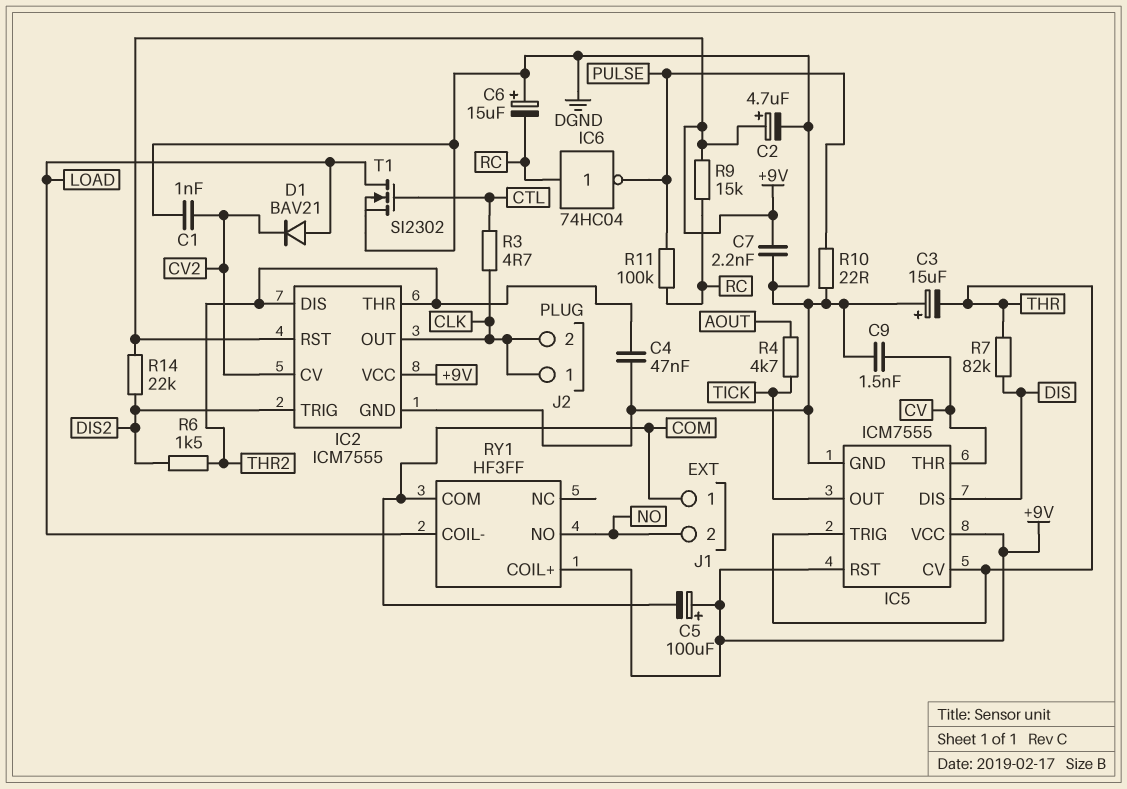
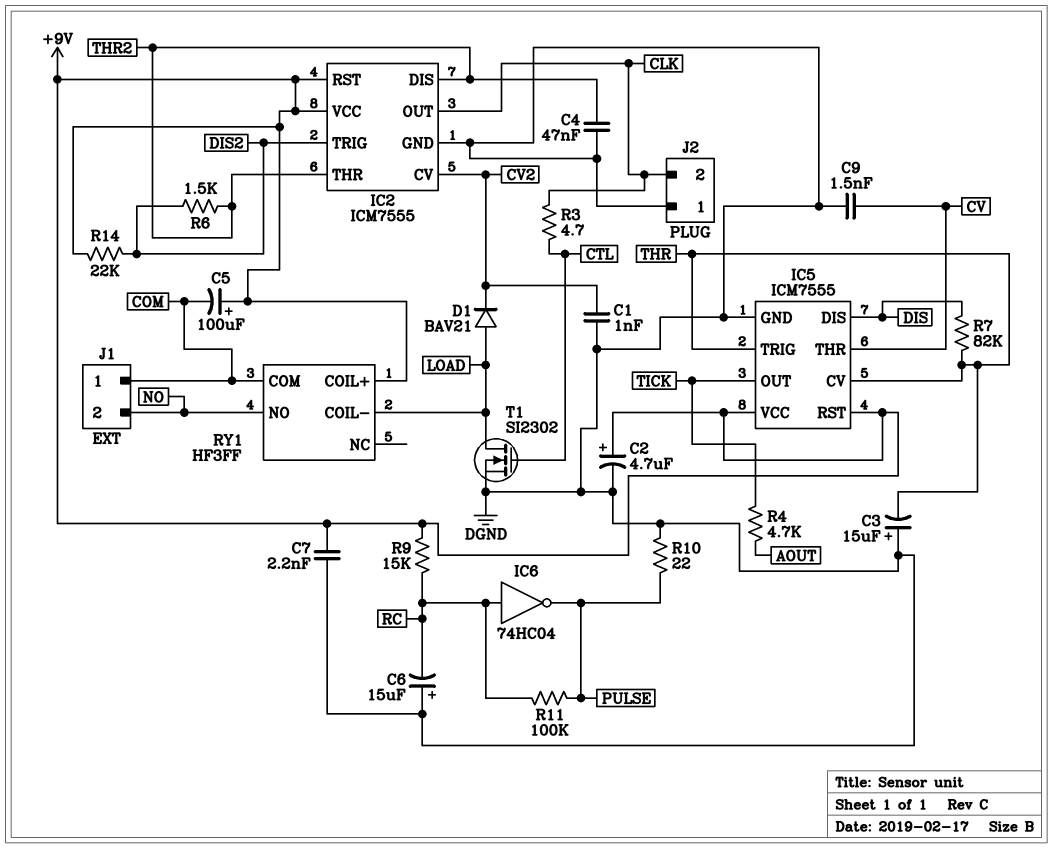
J2 pin 1: CLK -> DGND

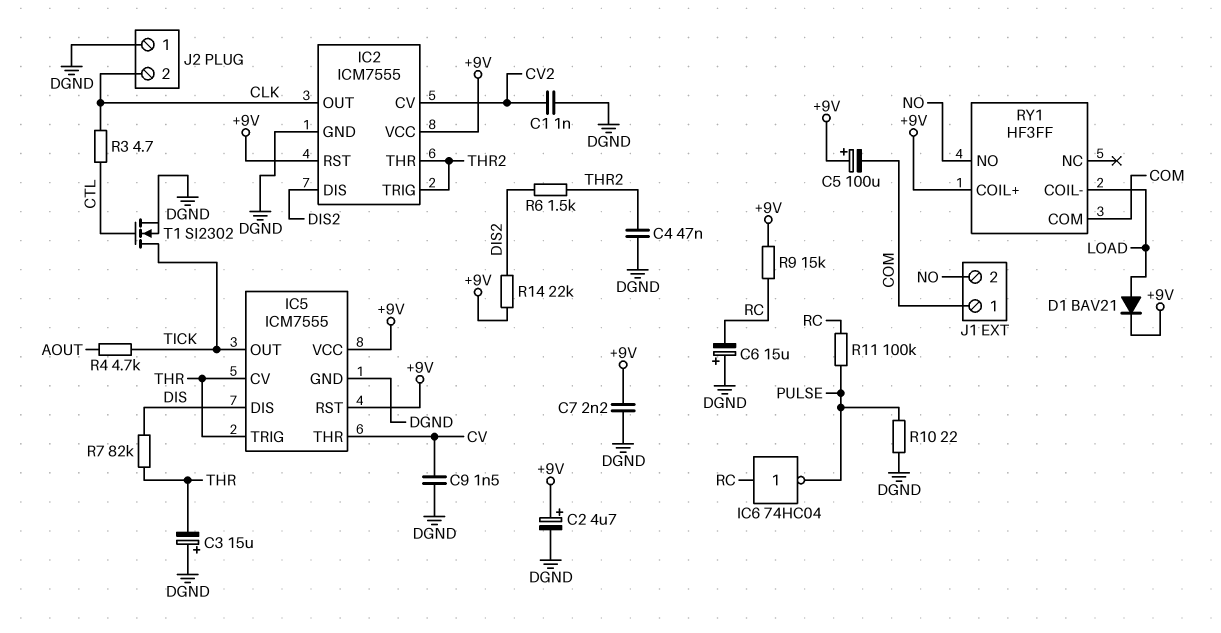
D1: diode BAV21 (A LOAD, K CV2) -> diode BAV21 (A LOAD, K +9V)
IC2 pin DIS: THR2 -> DIS2
IC2 pin TRIG: DIS2 -> THR2
T1: NMOS SI2302 (G CTL, D LOAD, S DGND) -> NMOS SI2302 (G CTL, D TICK, S DGND)

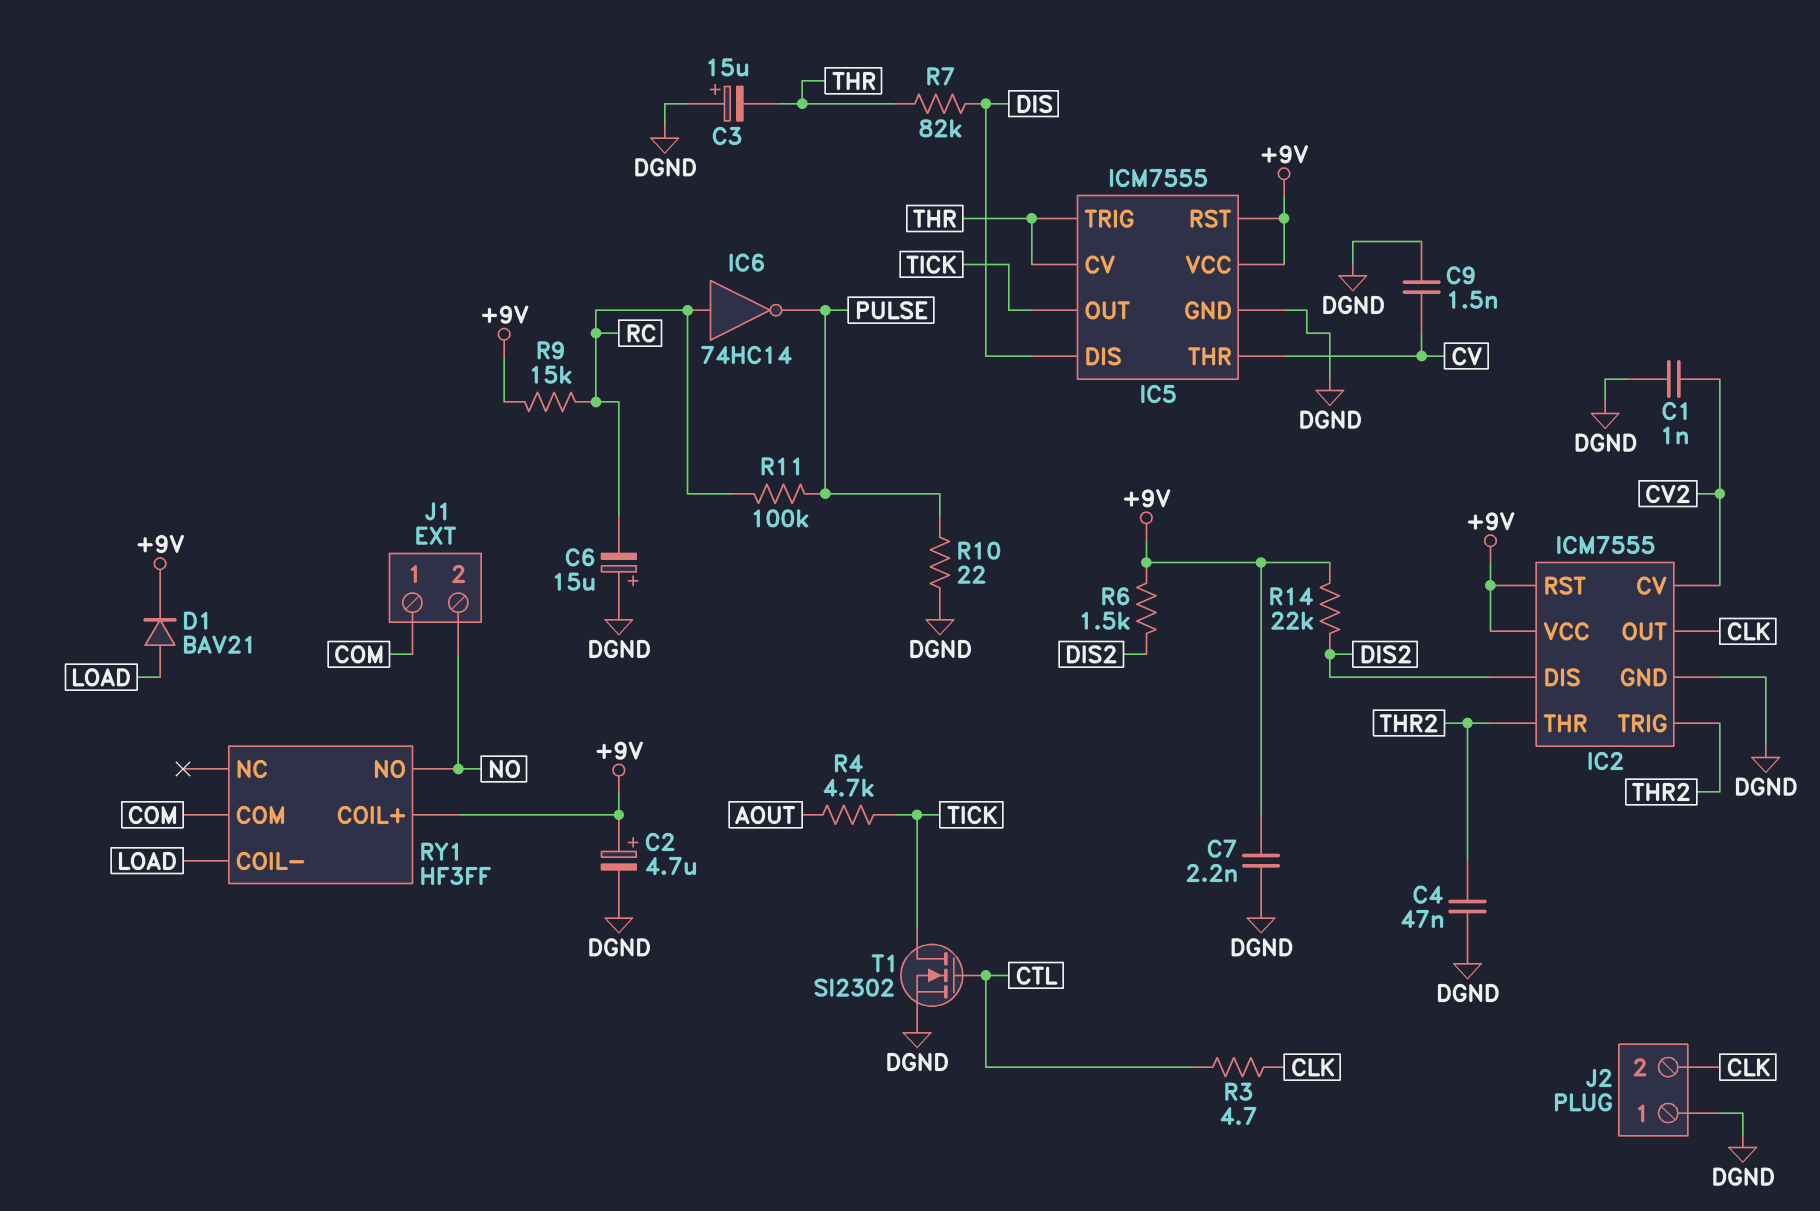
C5: 100uF (plus +9V, minus COM) -> none
IC6: NOT 74HC04 (in RC, out PULSE) -> NOT 74HC14 (in RC, out PULSE)
R6: 1.5k (DIS2, THR2) -> 1.5k (+9V, DIS2)

